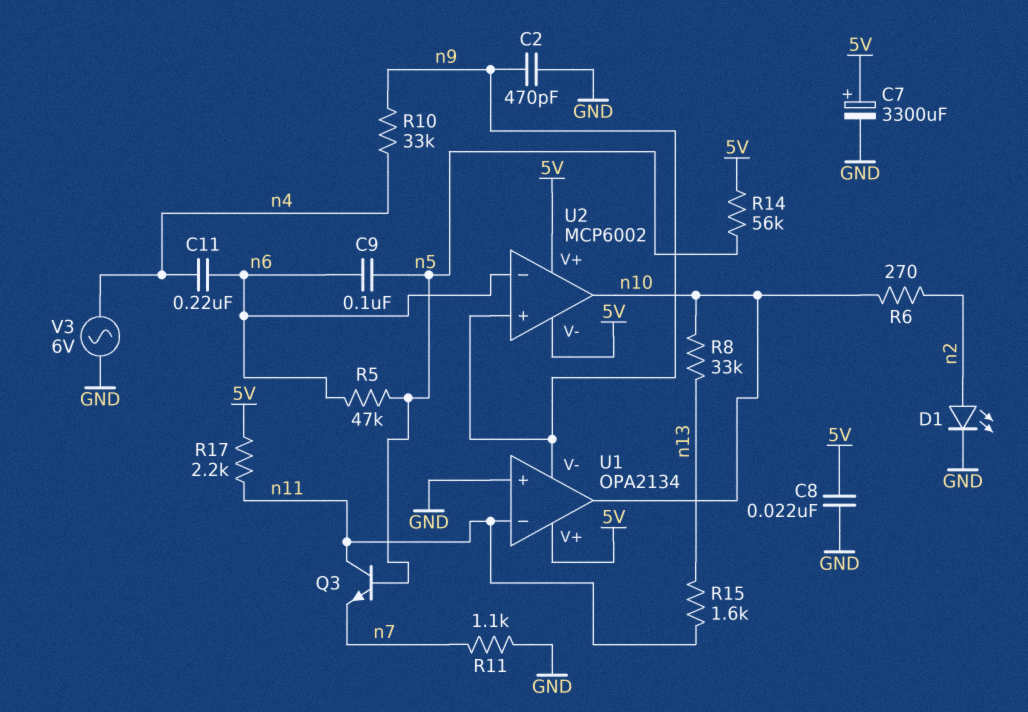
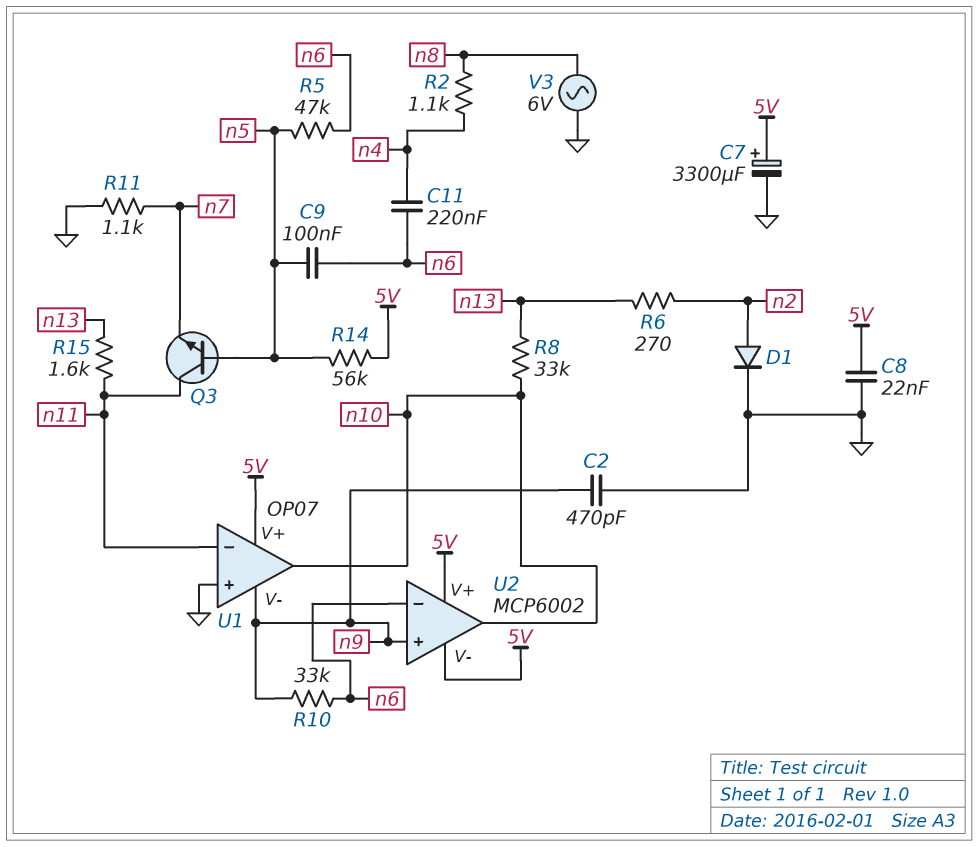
D1: LED (A n2, K GND) -> diode (A n2, K GND)
R2: none -> 1.1k (n4, n8)
R6: 270 (n2, n10) -> 270 (n2, n13)
R10: 33k (n4, n9) -> 33k (n6, n9)
R17: 2.2k (5V, n11) -> none
U1: OPA2134 -> OP07
V3: AC 6V (GND, n4) -> AC 6V (GND, n8)

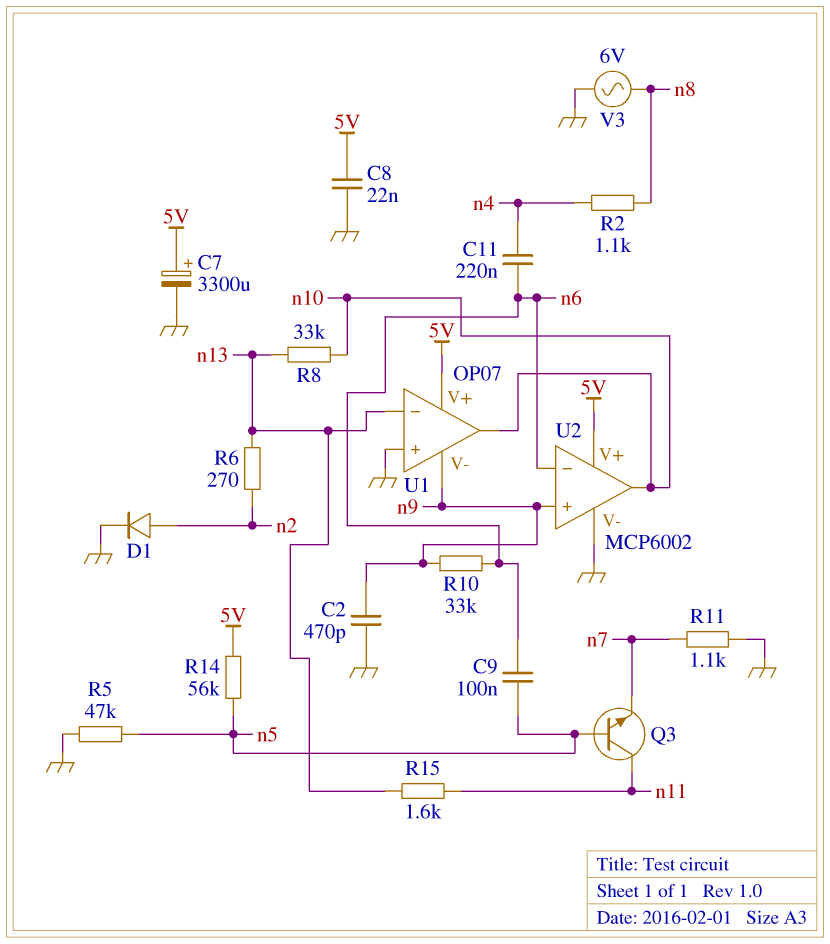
R5: 47k (n5, n6) -> 47k (GND, n5)
U1 pin in-: n11 -> n13
U2 pin V-: 5V -> GND

